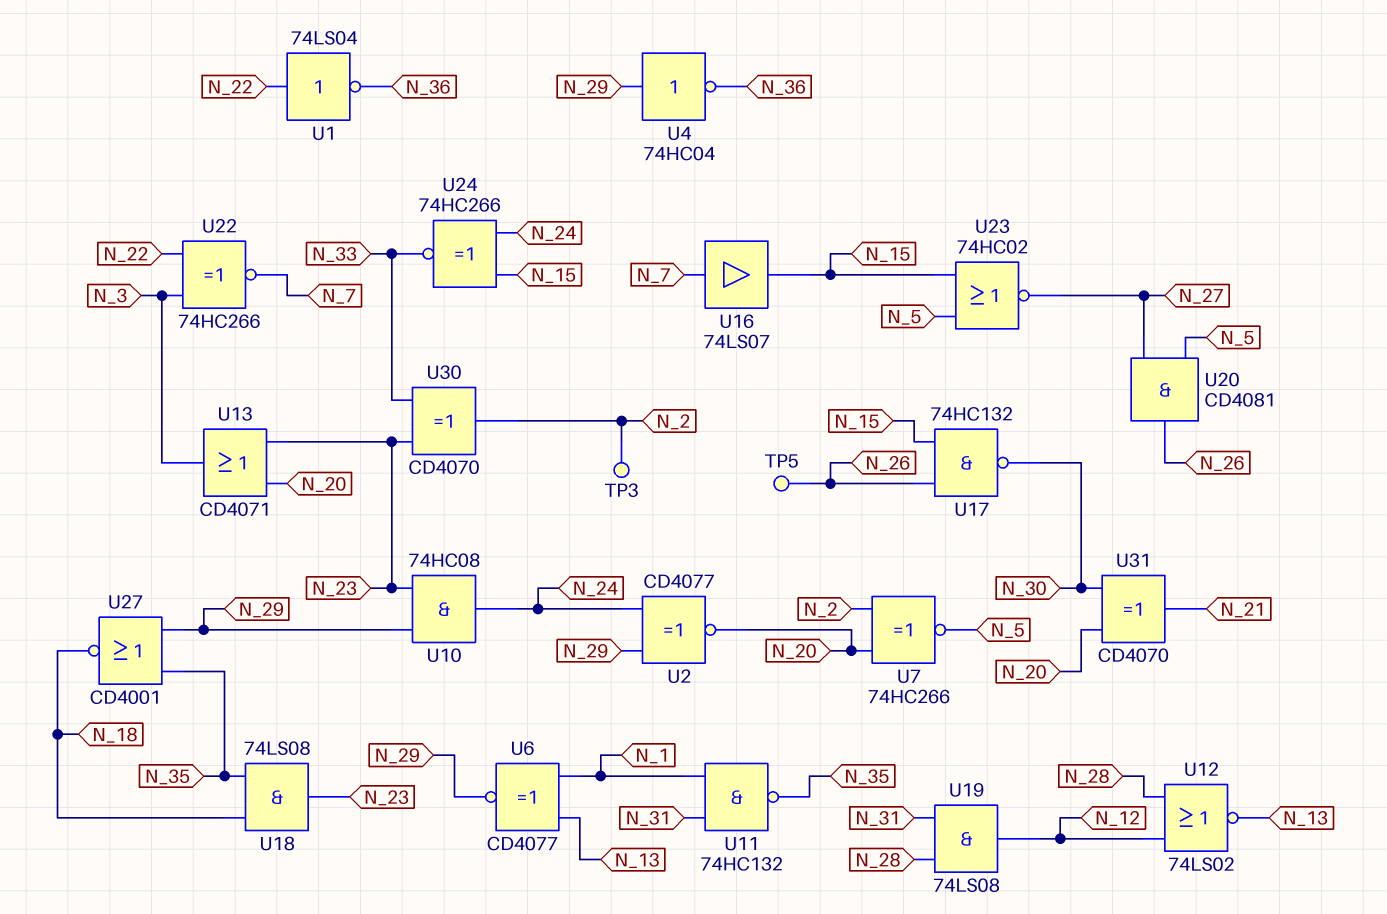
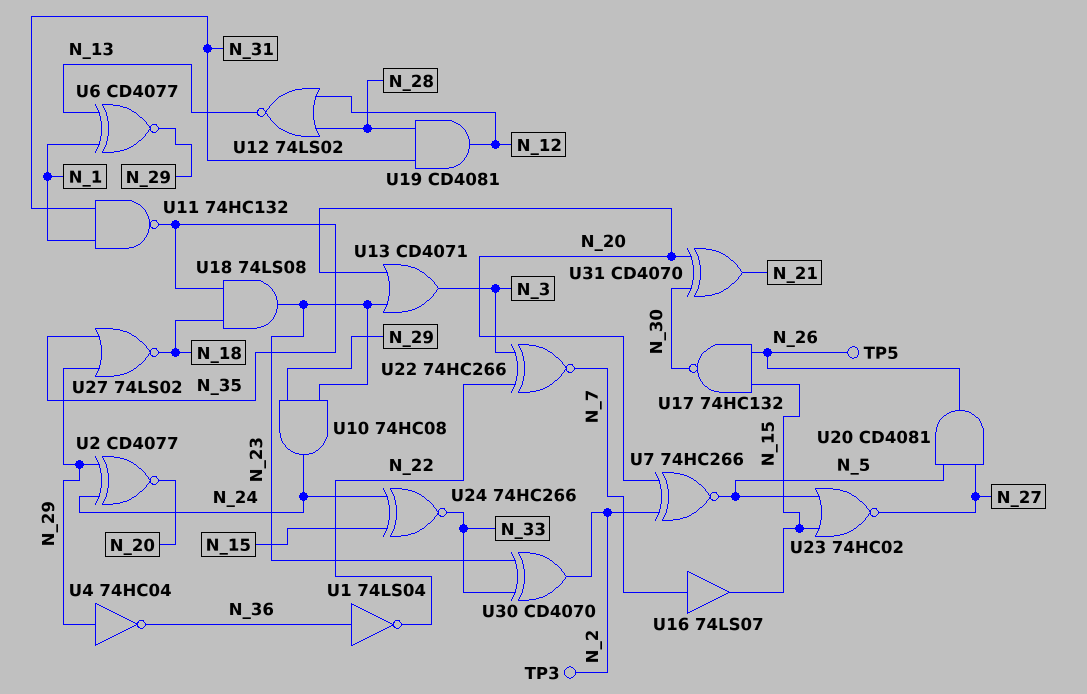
U1: NOT 74LS04 (in N_22, out N_36) -> NOT 74LS04 (in N_36, out N_22)
U19: AND 74LS08 (in N_28, in N_31, out N_12) -> AND CD4081 (in N_28, in N_31, out N_12)
U27: NOR CD4001 (in N_29, in N_35, out N_18) -> NOR 74LS02 (in N_29, in N_35, out N_18)

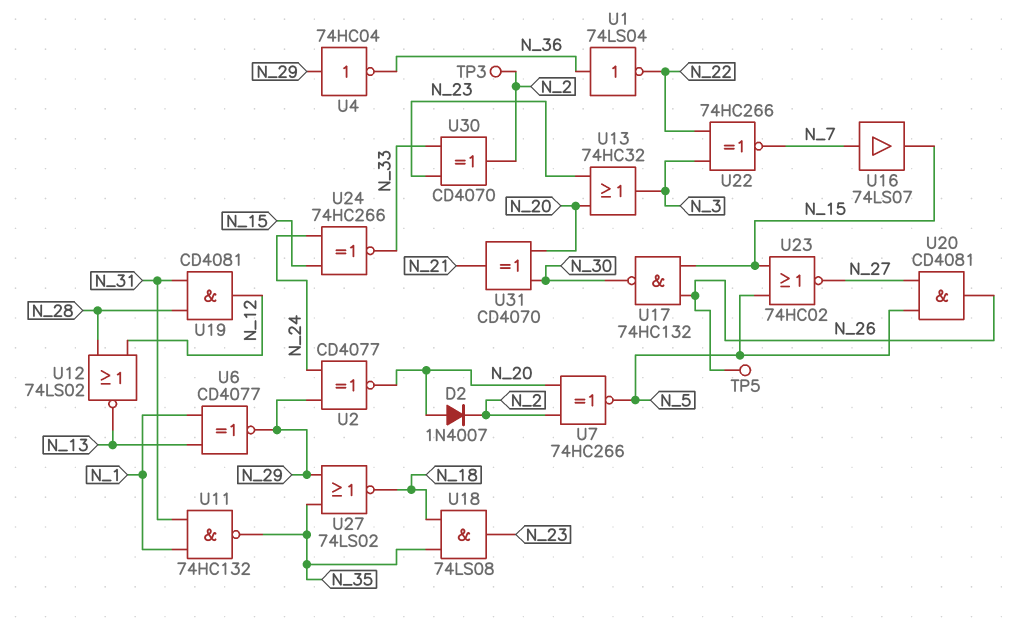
D2: none -> diode 1N4007 (A N_20, K N_2)
U10: AND 74HC08 (in N_23, in N_29, out N_24) -> none
U13: OR CD4071 (in N_20, in N_23, out N_3) -> OR 74HC32 (in N_20, in N_23, out N_3)

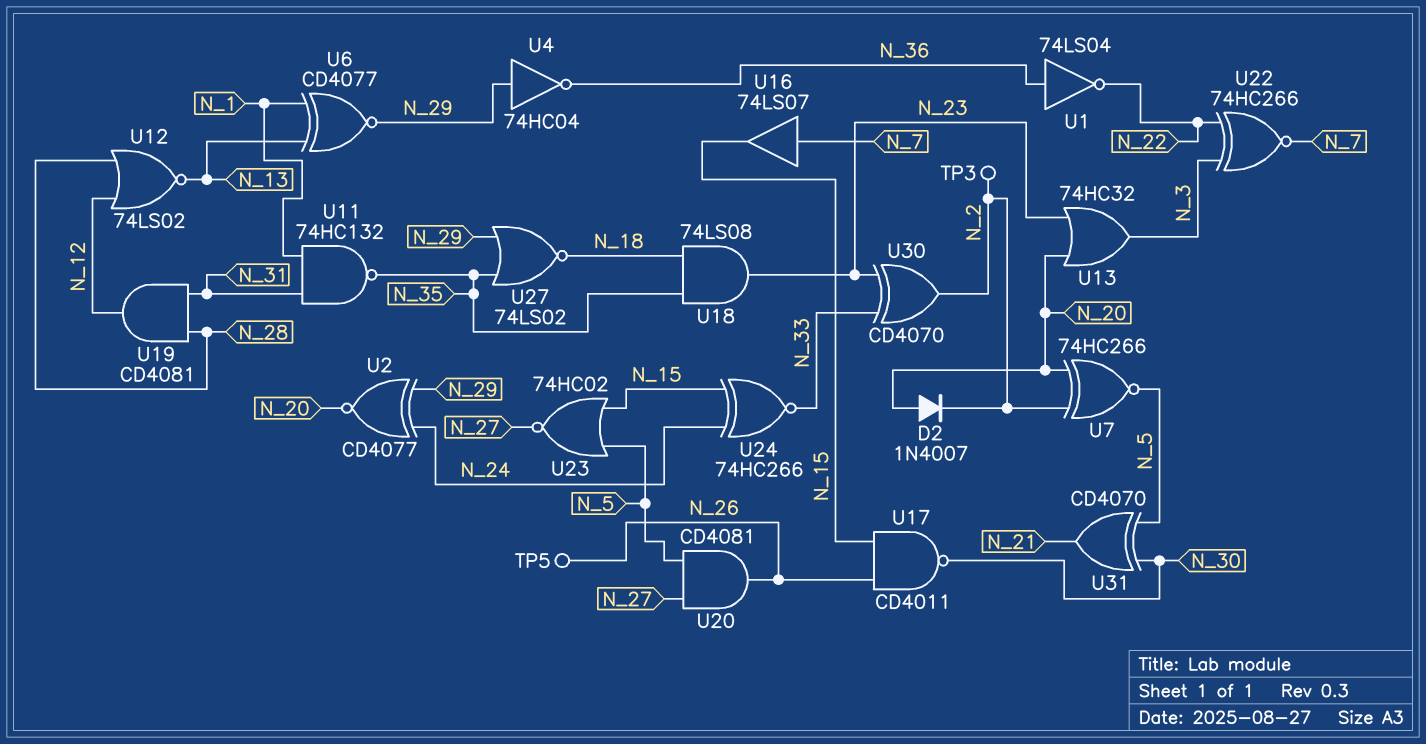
U17: NAND 74HC132 (in N_15, in N_26, out N_30) -> NAND CD4011 (in N_15, in N_26, out N_30)
U31: XOR CD4070 (in N_20, in N_30, out N_21) -> XOR CD4070 (in N_5, in N_30, out N_21)

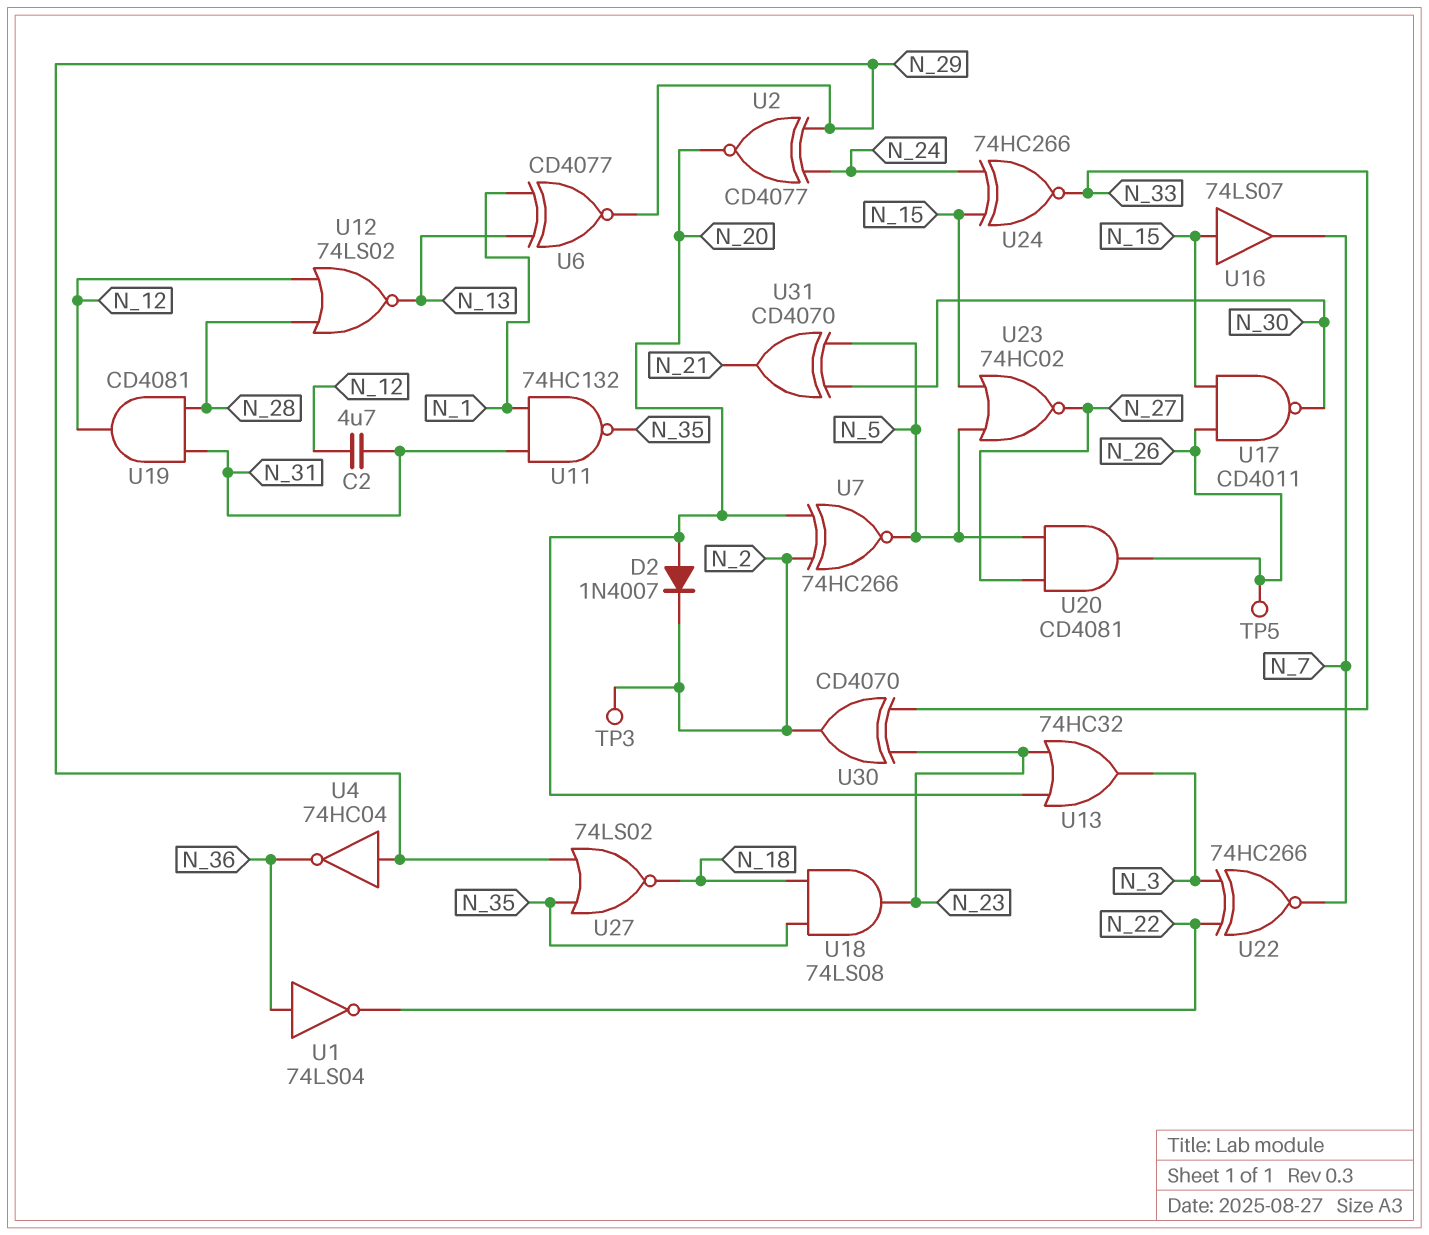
C2: none -> 4.7uF (N_12, N_31)
U16: buffer 74LS07 (in N_7, out N_15) -> buffer 74LS07 (in N_15, out N_7)

